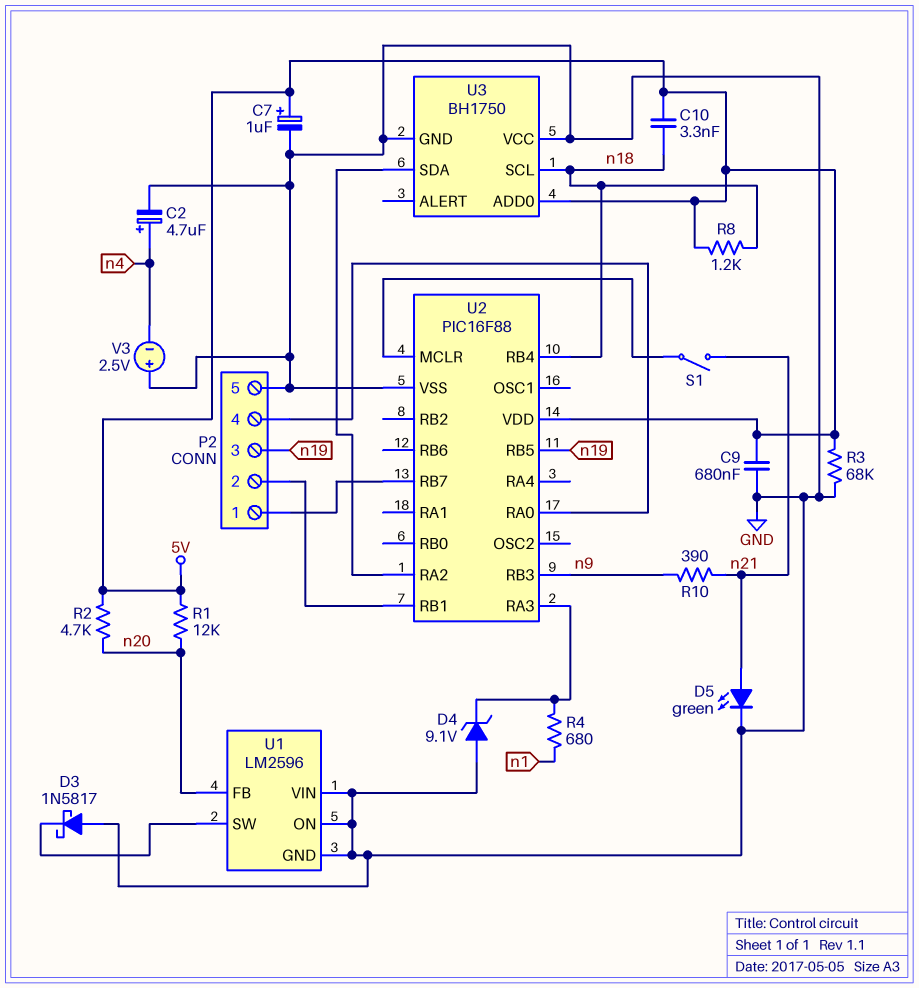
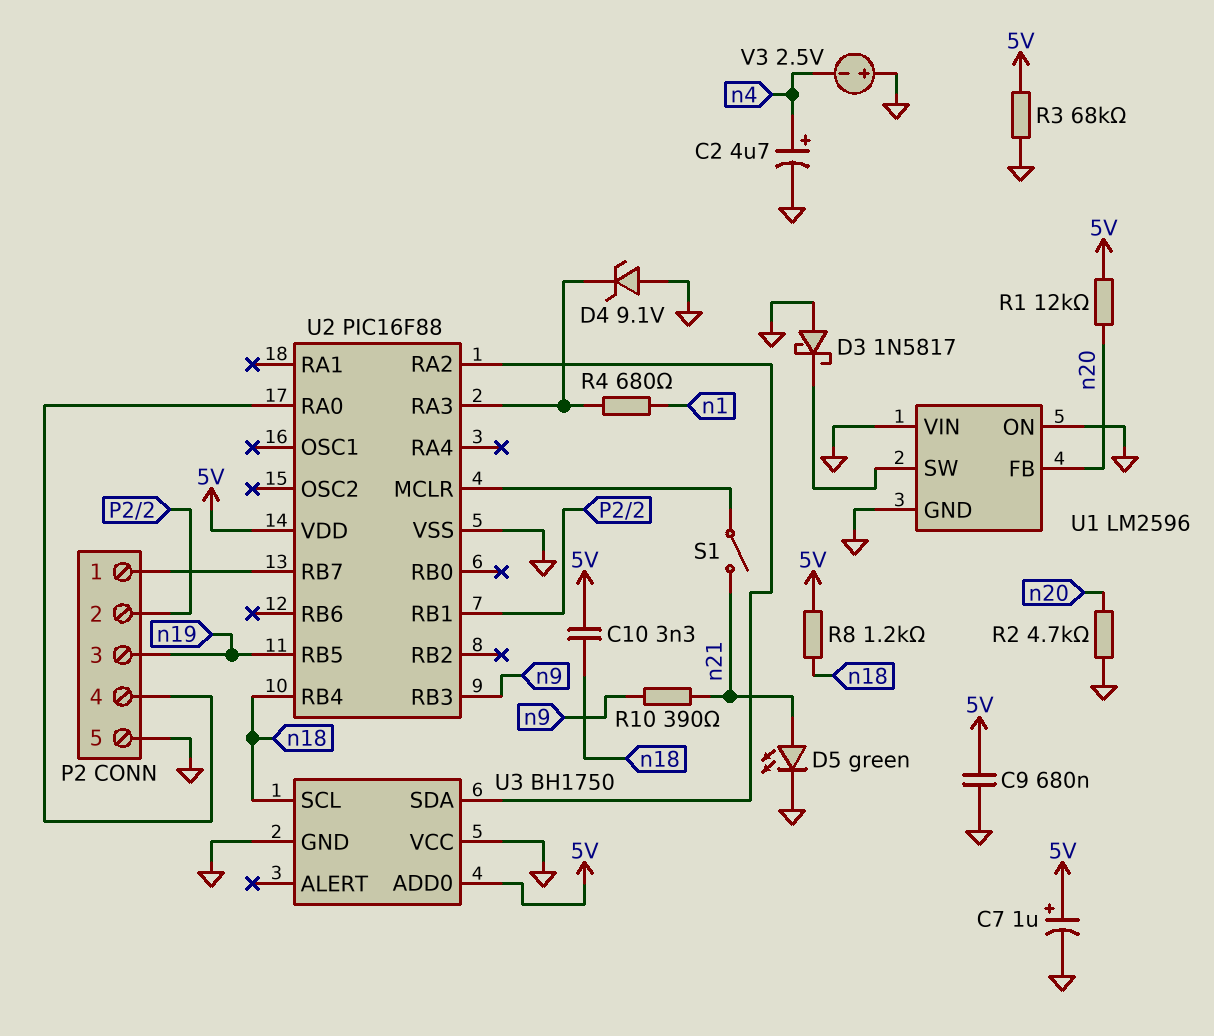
R2: 4.7k (5V, n20) -> 4.7k (GND, n20)

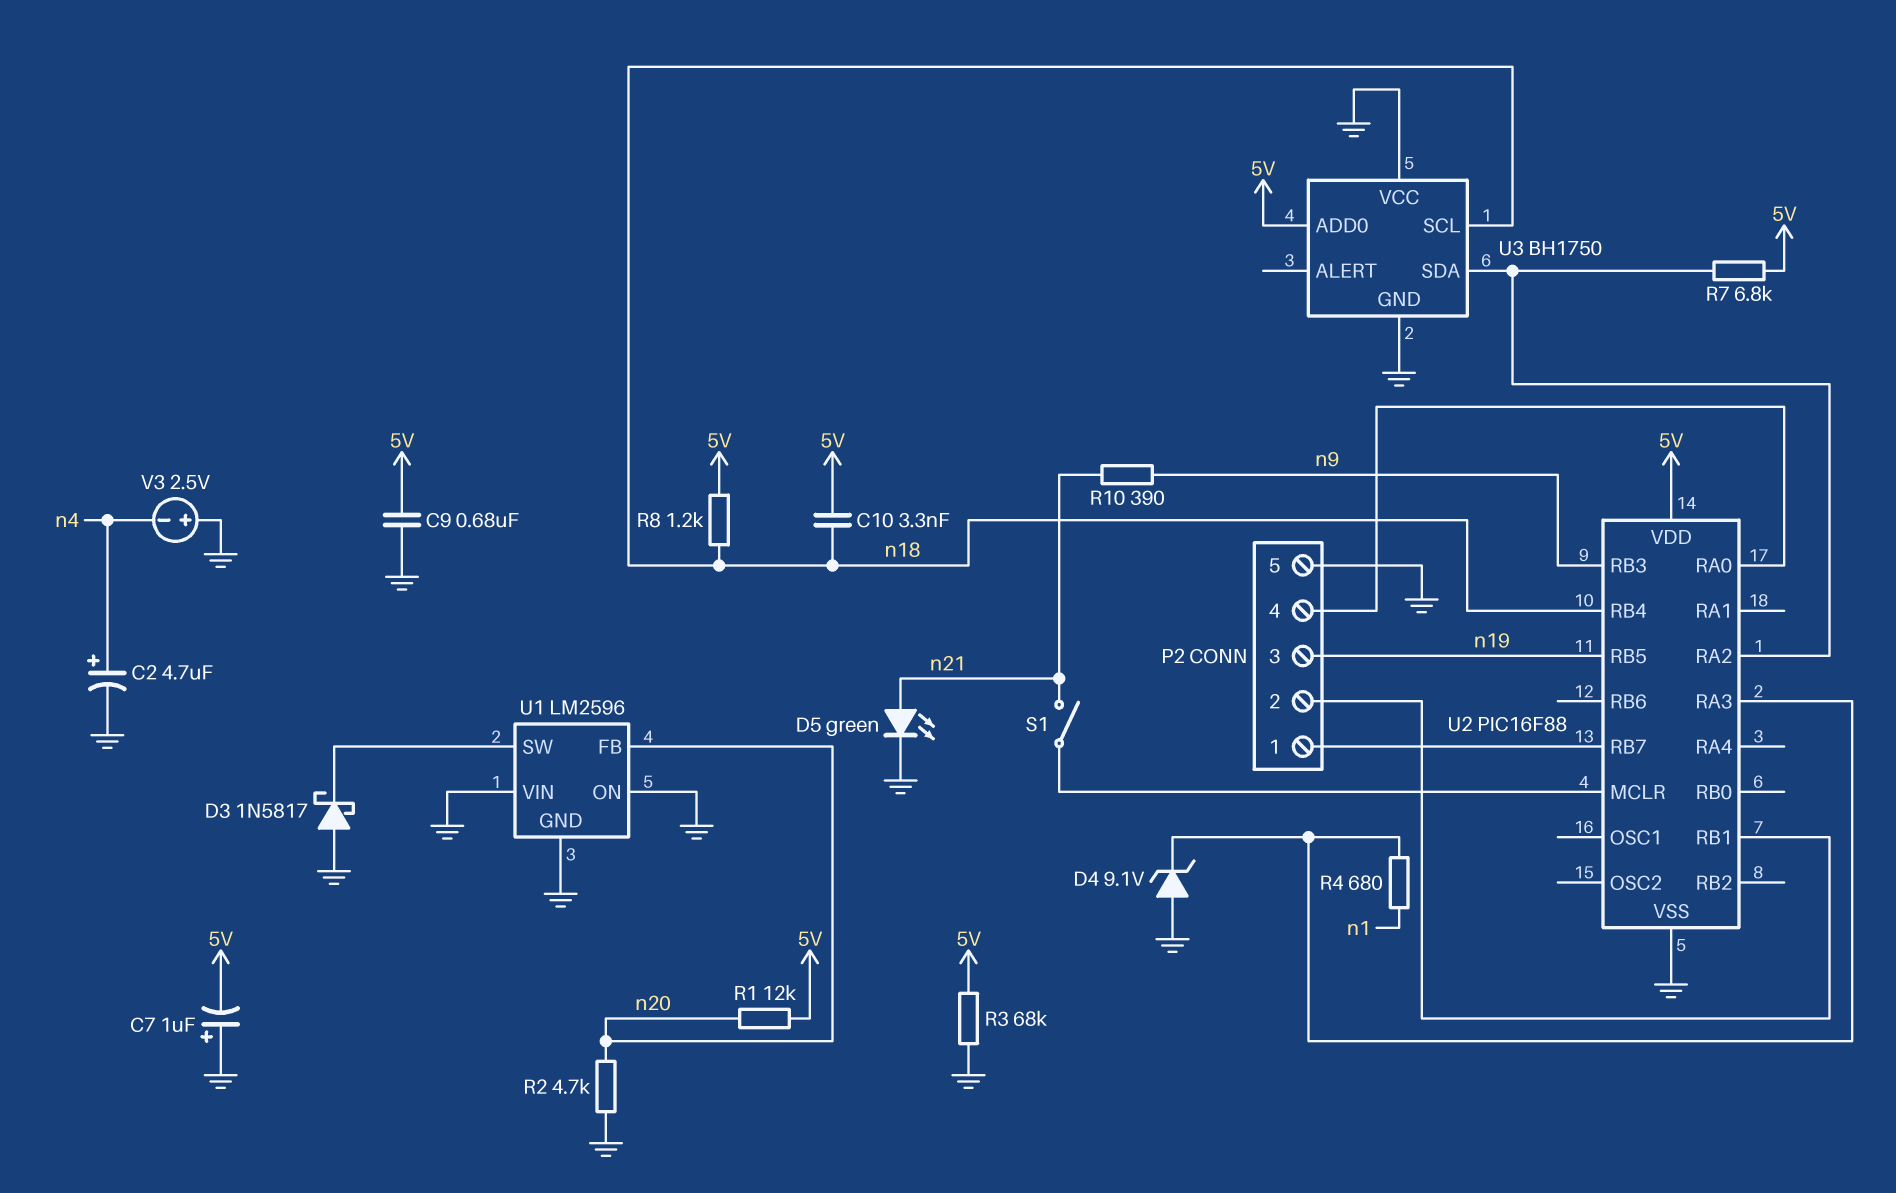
C7: 1uF (plus 5V, minus GND) -> 1uF (plus GND, minus 5V)
R7: none -> 6.8k (5V, U2/RA2)

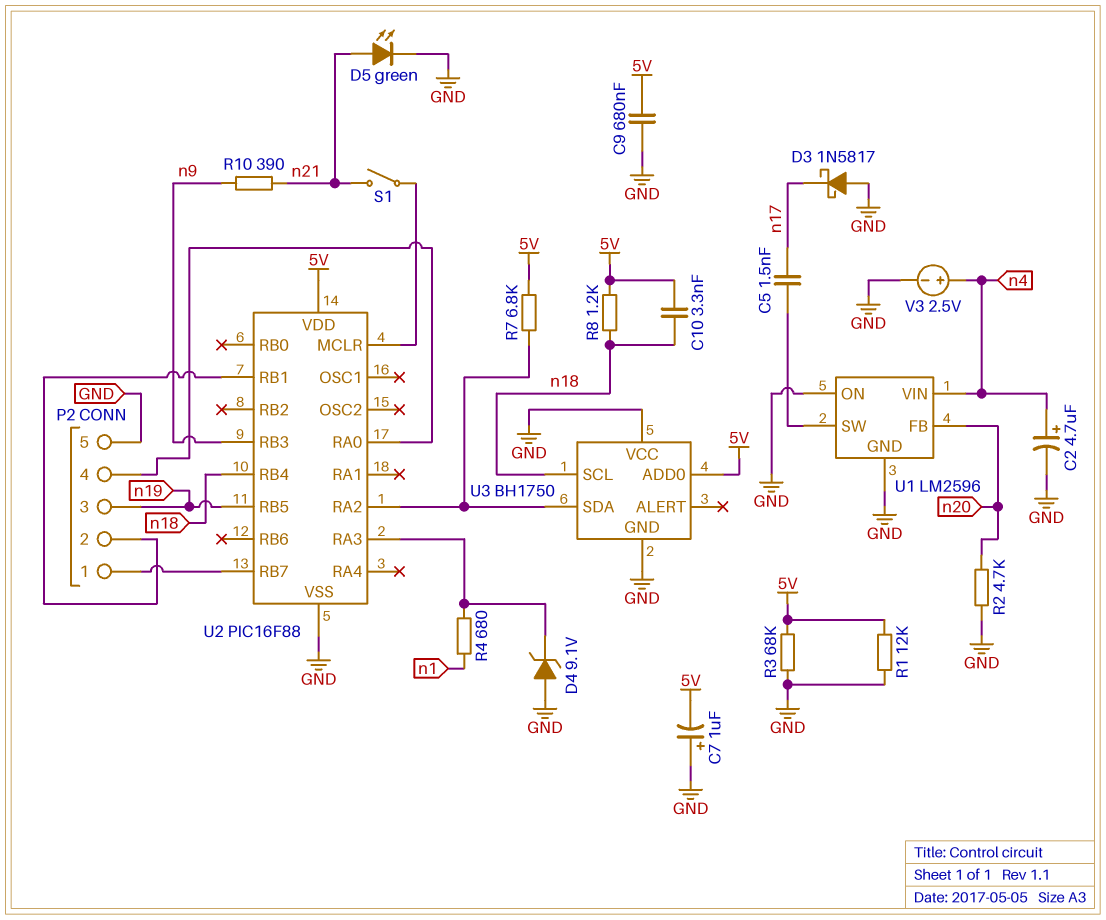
C5: none -> 1.5nF (U1/SW, n17)
D3: schottky 1N5817 (A GND, K U1/SW) -> schottky 1N5817 (A GND, K n17)
R1: 12k (5V, n20) -> 12k (5V, GND)
U1 pin VIN: GND -> n4
V3: 2.5V (plus GND, minus n4) -> 2.5V (plus n4, minus GND)

